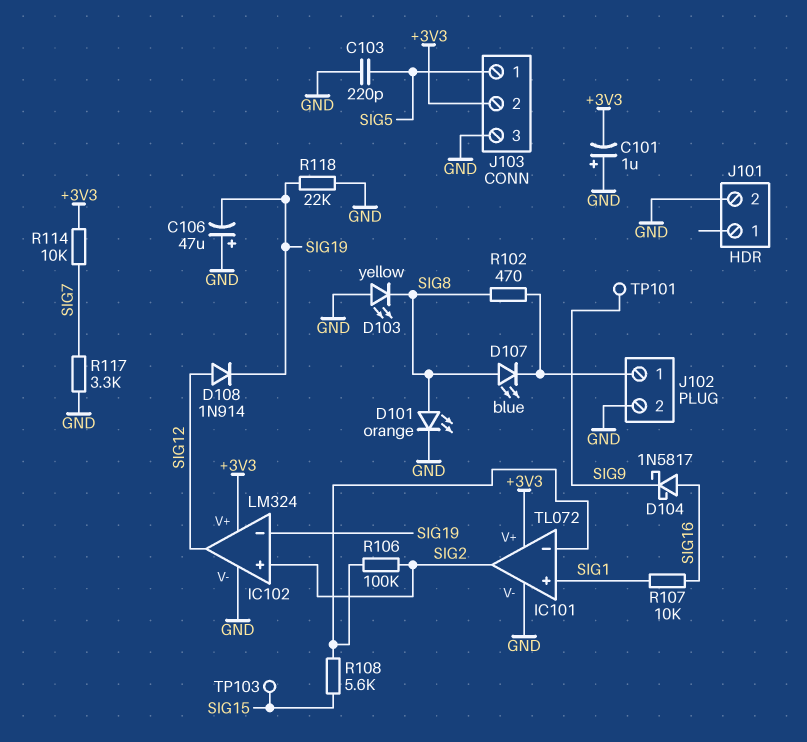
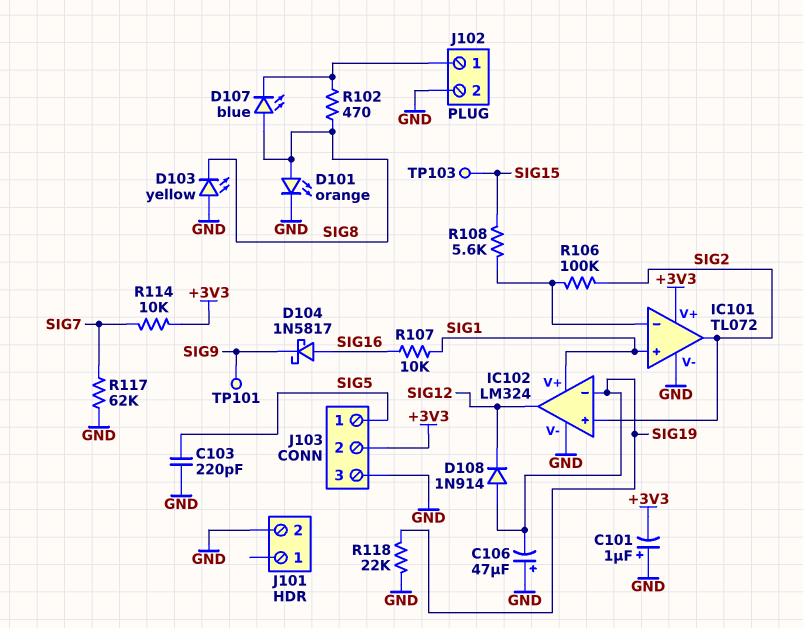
D108: diode 1N914 (A SIG12, K SIG19) -> diode 1N914 (A SIG19, K SIG12)
IC102 pin V+: +3V3 -> SIG1
R117: 3.3k (GND, SIG7) -> 62k (GND, SIG7)

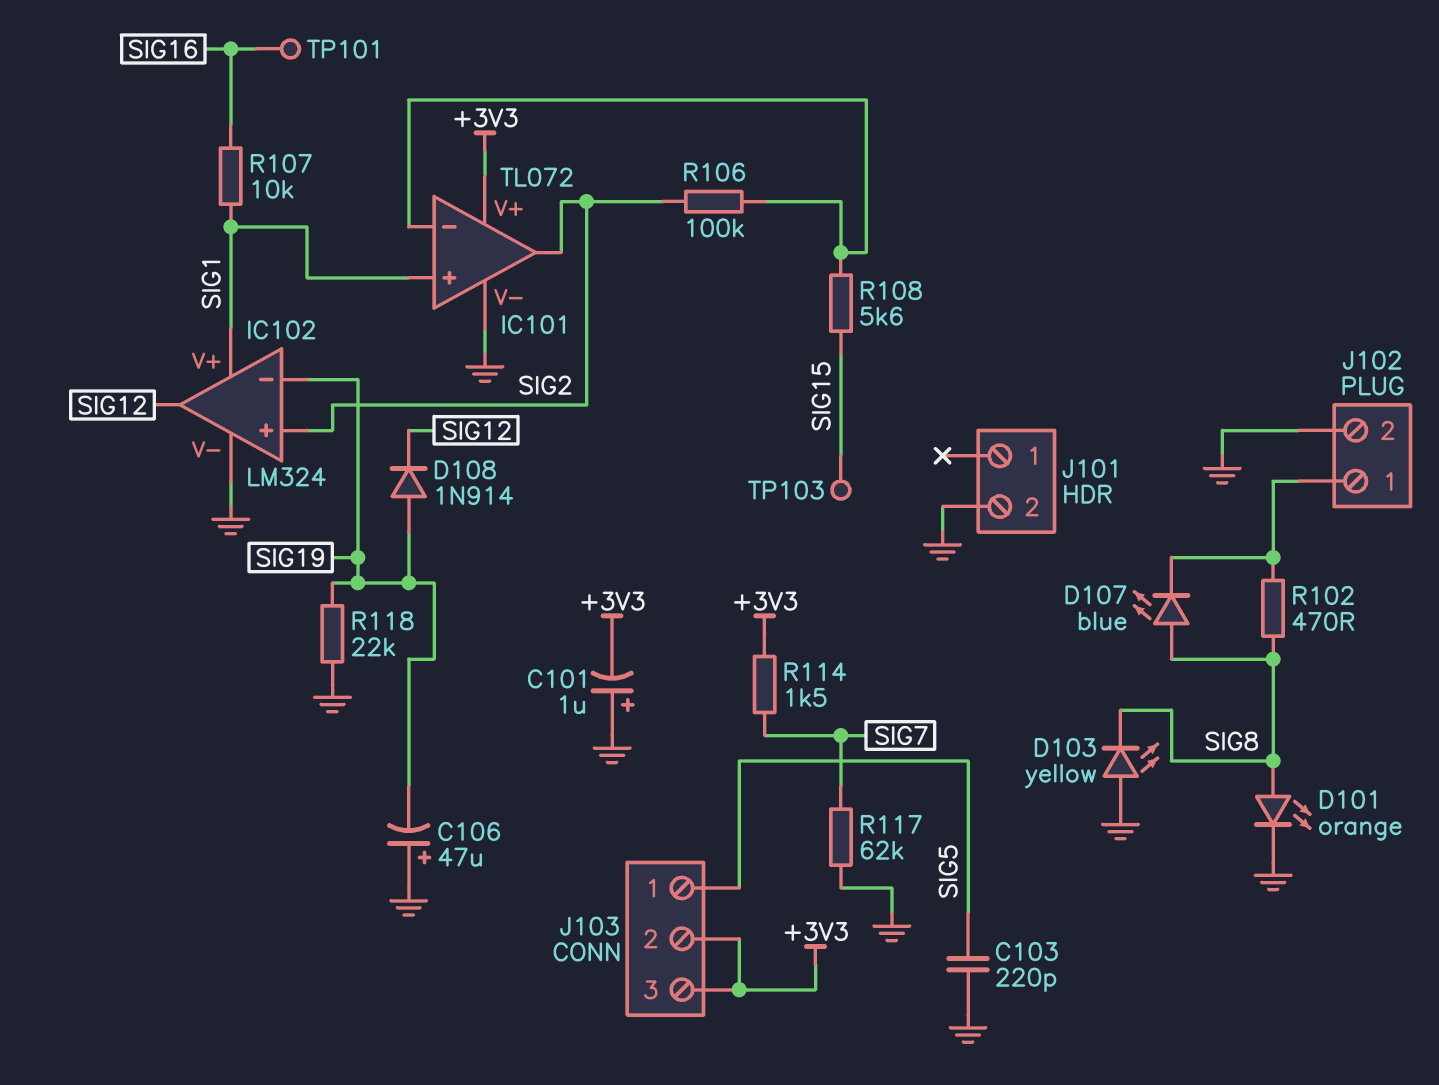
D104: schottky 1N5817 (A SIG16, K SIG9) -> none
J103 pin 3: GND -> +3V3
R114: 10k (+3V3, SIG7) -> 1.5k (+3V3, SIG7)
TP101: test point (SIG9) -> test point (SIG16)

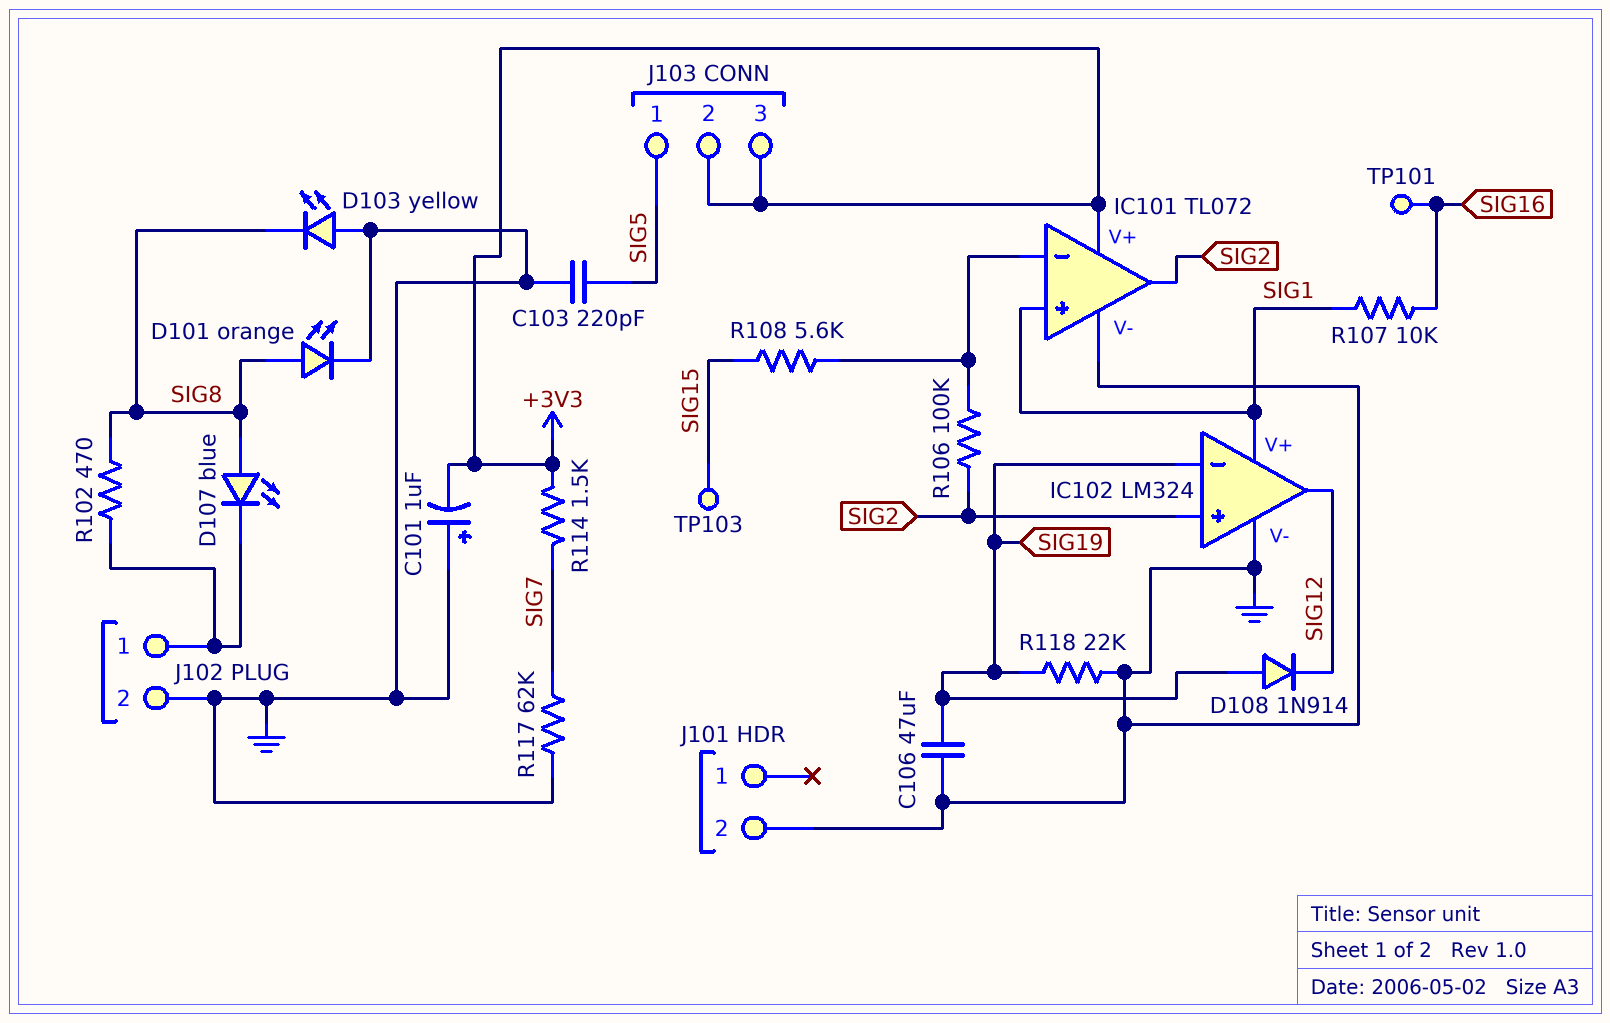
C106: 47uF (plus GND, minus SIG19) -> 47uF (GND, SIG19)

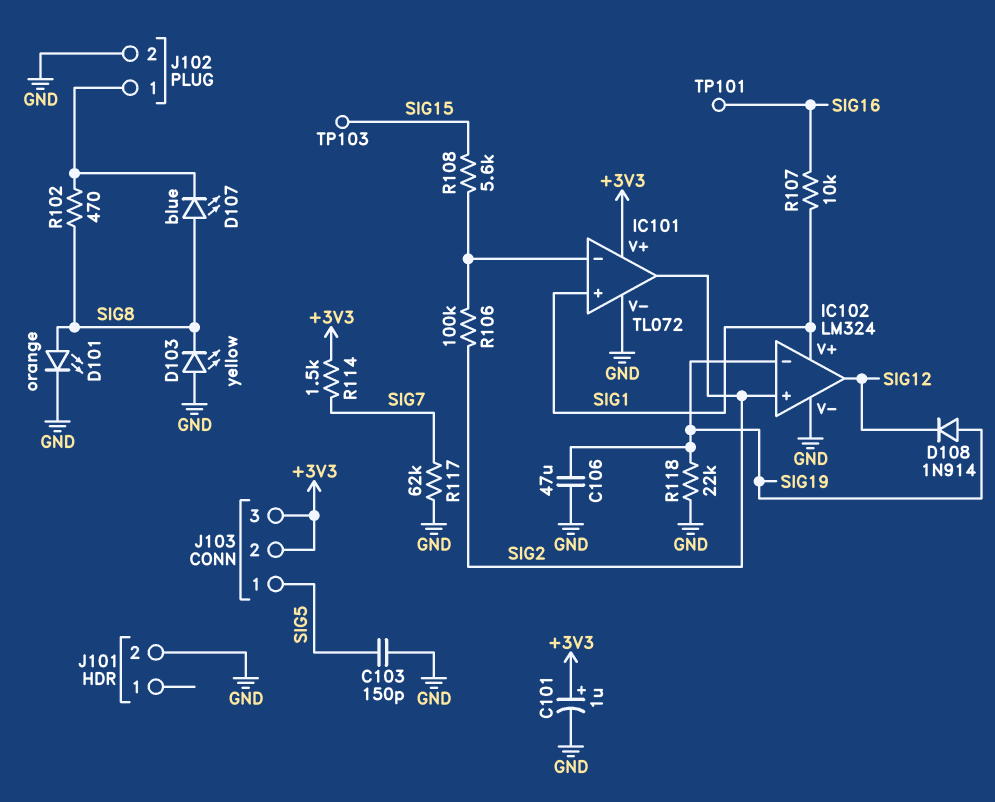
C101: 1uF (plus GND, minus +3V3) -> 1uF (plus +3V3, minus GND)
C103: 220pF (GND, SIG5) -> 150pF (GND, SIG5)

